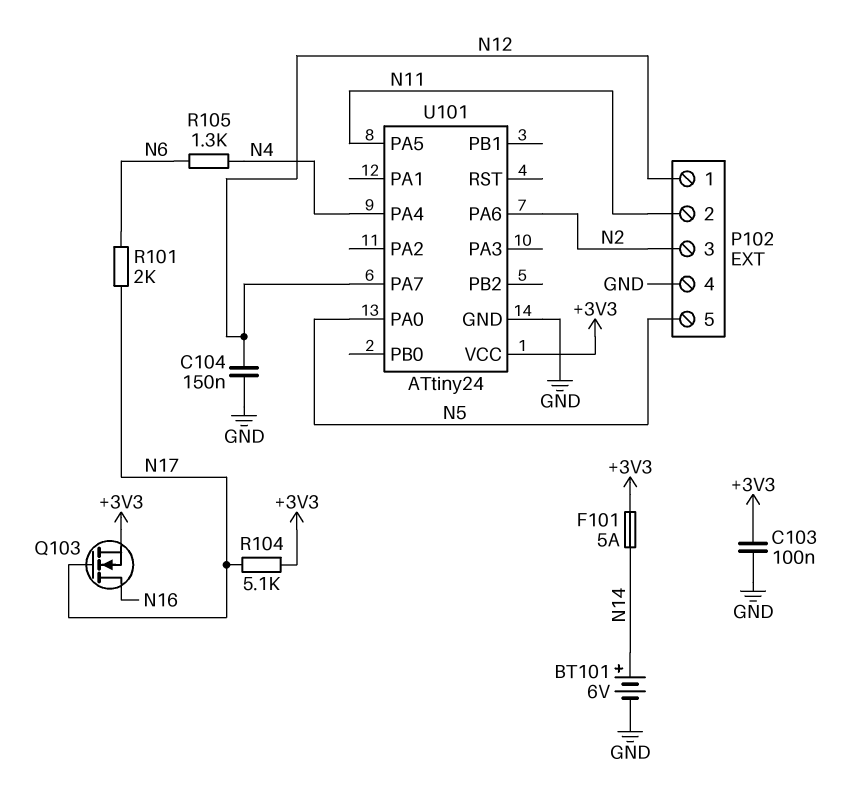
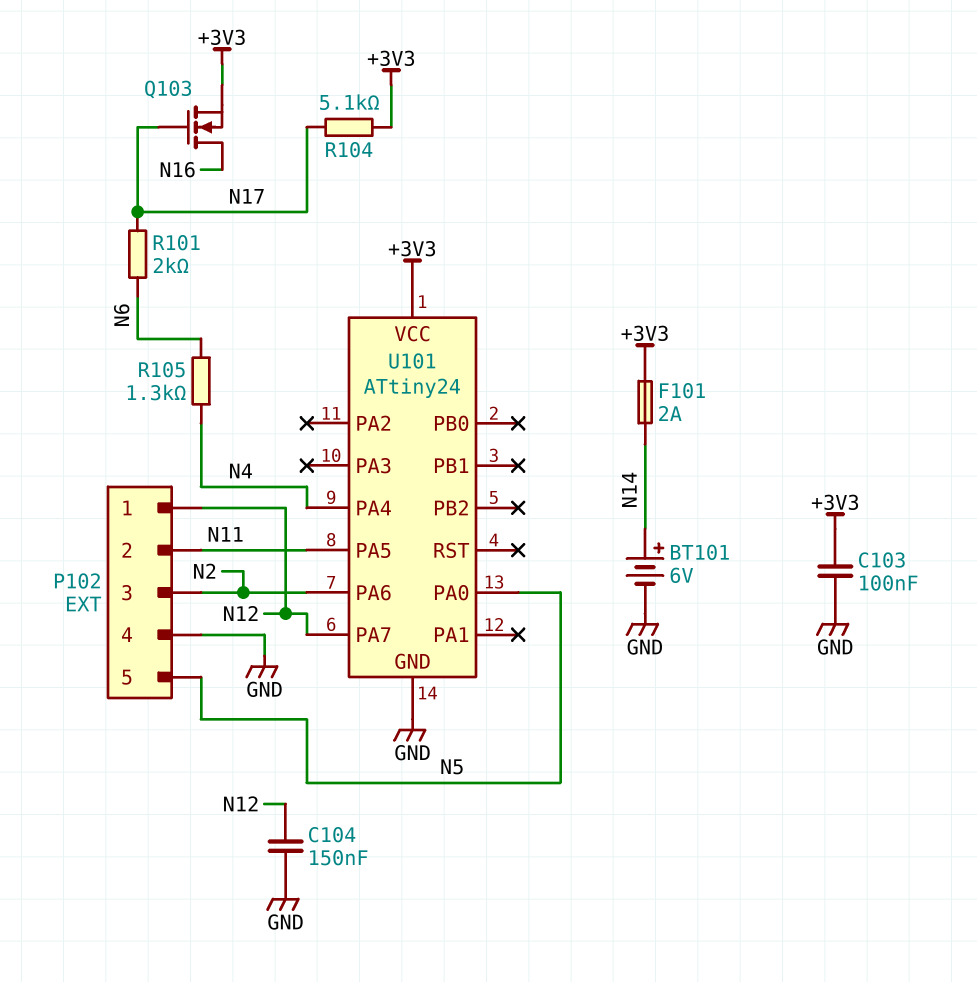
F101: 5A (+3V3, N14) -> 2A (+3V3, N14)

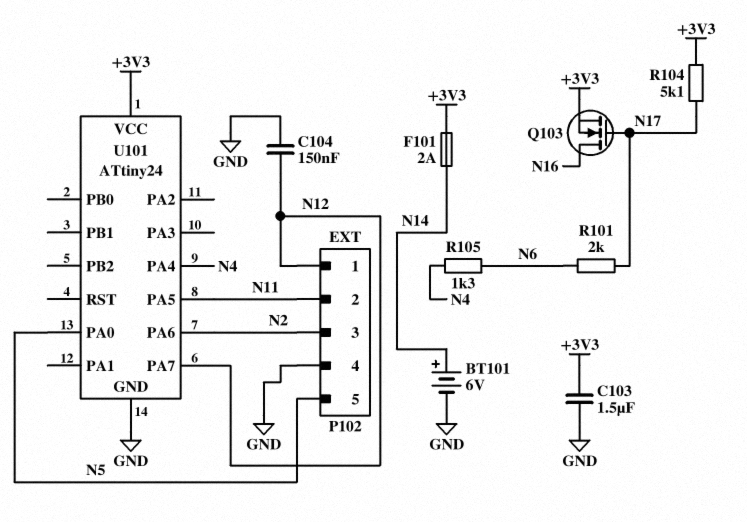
C103: 100nF (+3V3, GND) -> 1.5uF (+3V3, GND)

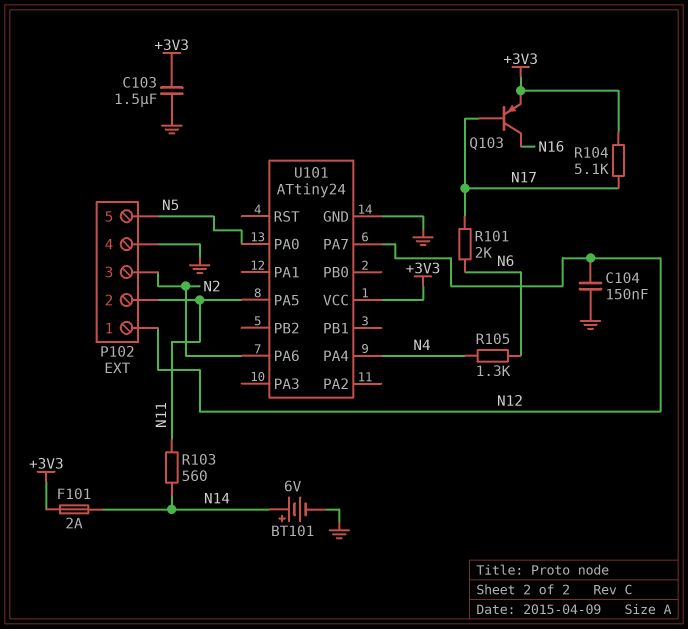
Q103: NMOS (G N17, D N16, S +3V3) -> PNP (B N17, C N16, E +3V3)
R103: none -> 560 (N11, N14)

